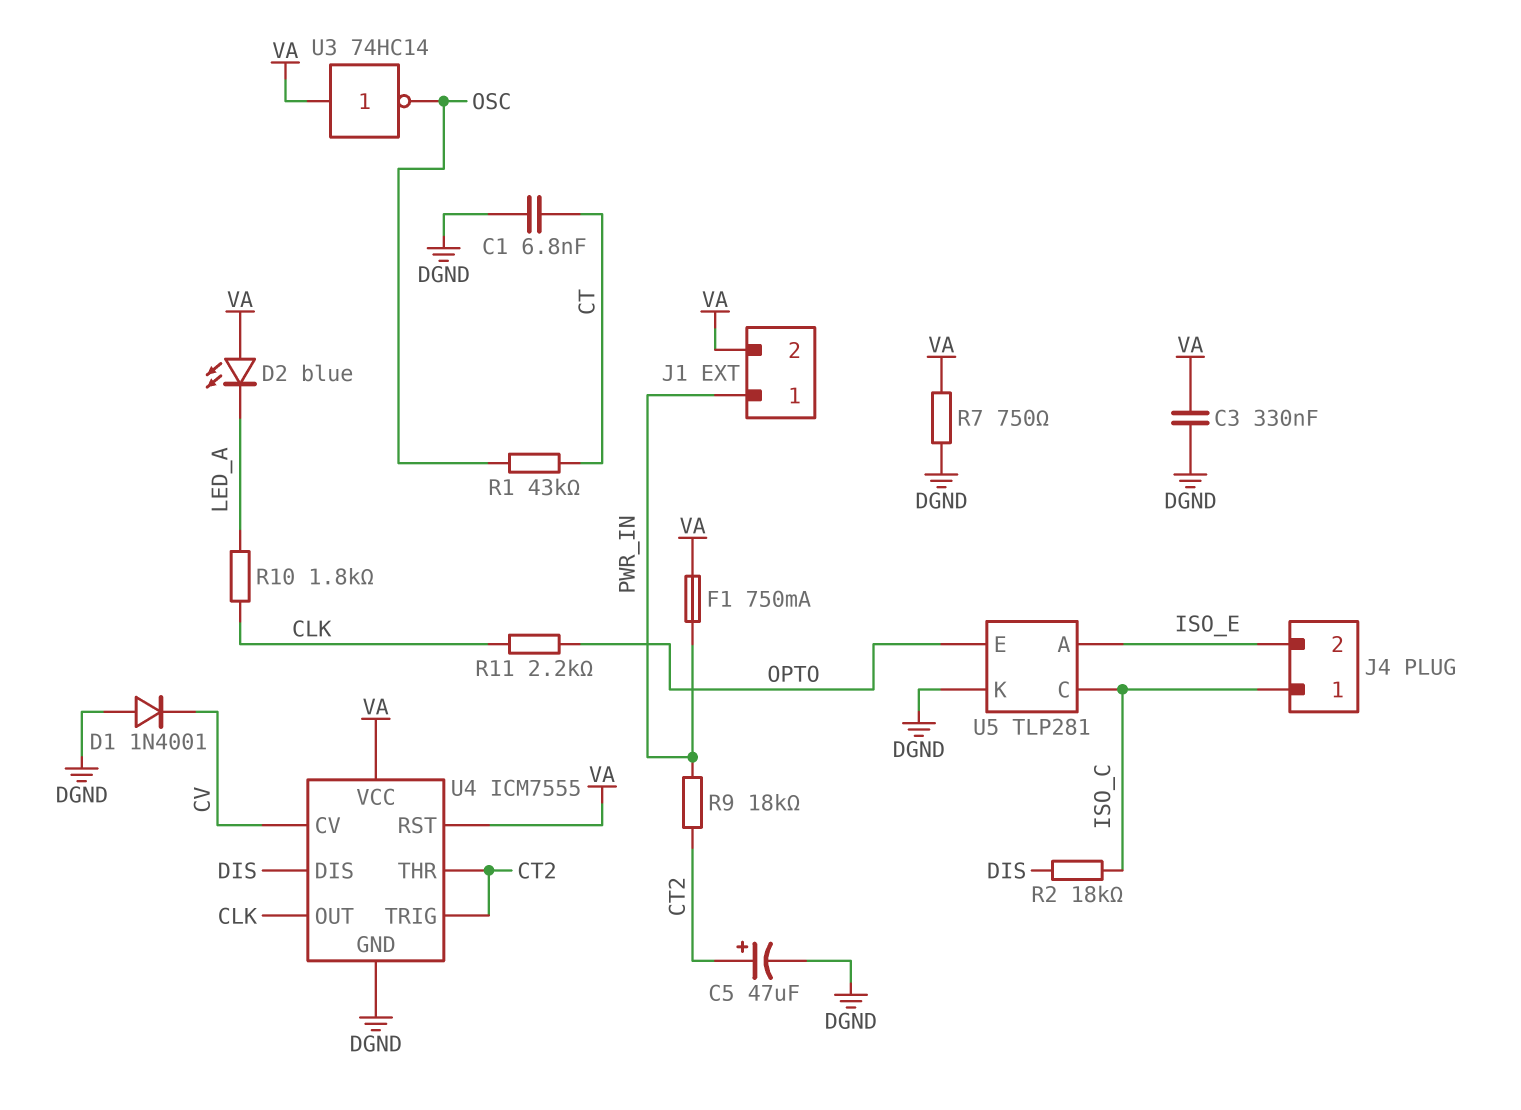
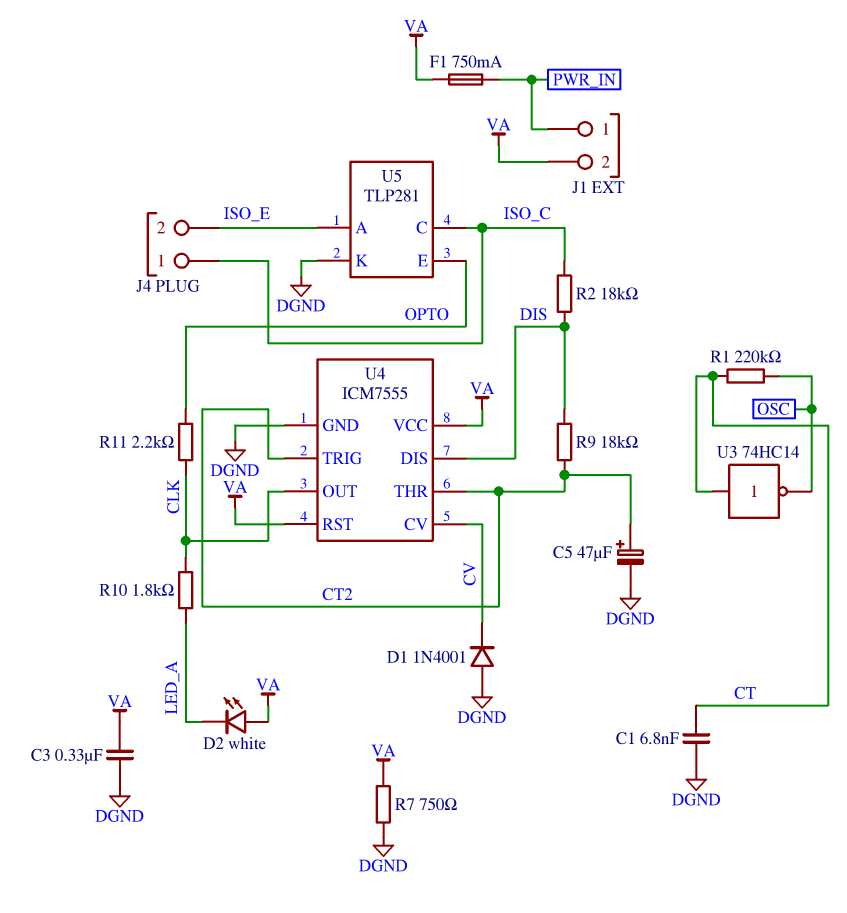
D2: LED blue (A VA, K LED_A) -> LED white (A VA, K LED_A)
R1: 43k (CT, OSC) -> 220k (CT, OSC)
R9: 18k (CT2, PWR_IN) -> 18k (CT2, DIS)
U3: NOT 74HC14 (in VA, out OSC) -> NOT 74HC14 (in CT, out OSC)

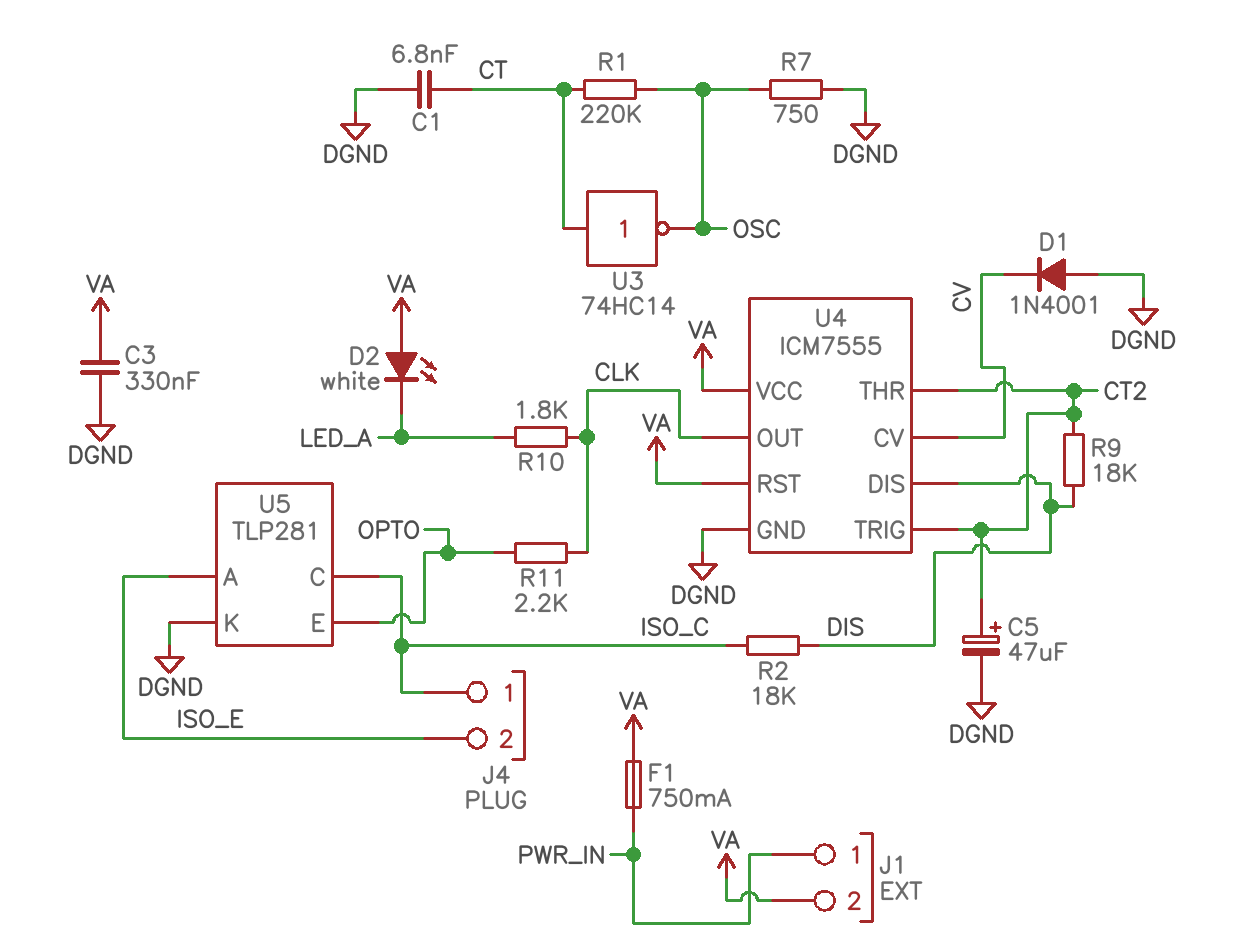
R7: 750 (DGND, VA) -> 750 (DGND, OSC)

